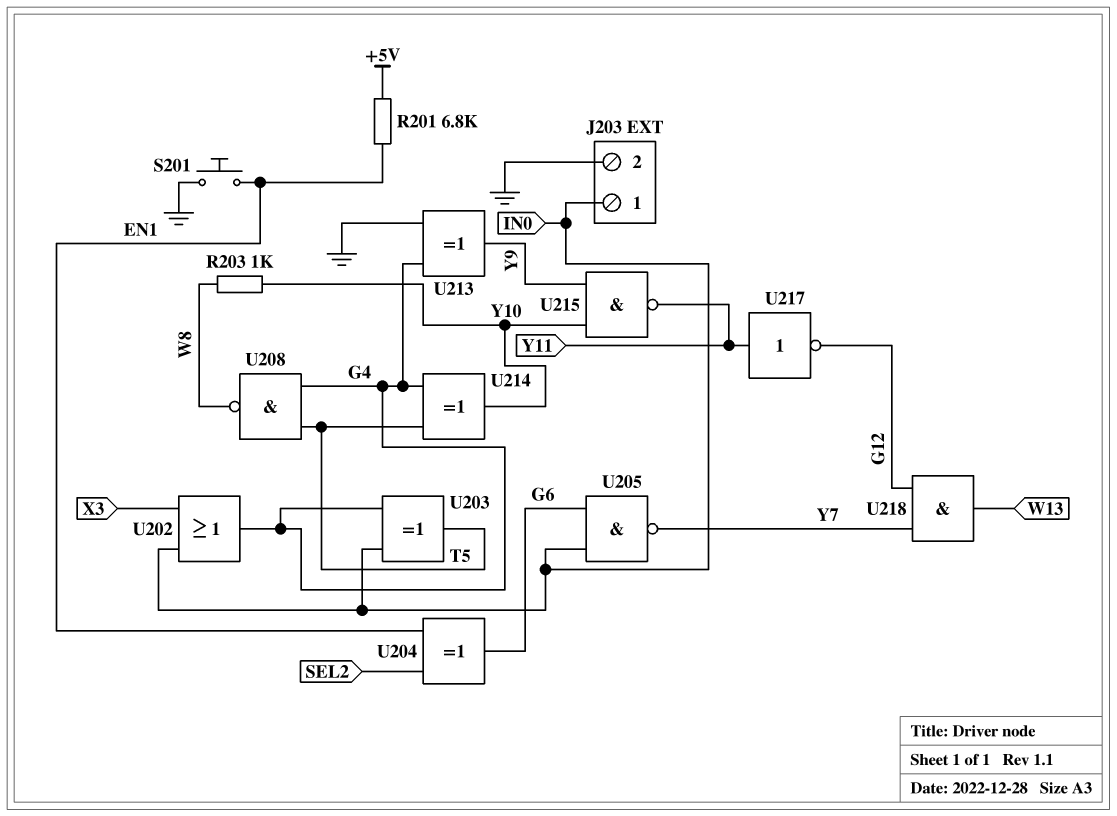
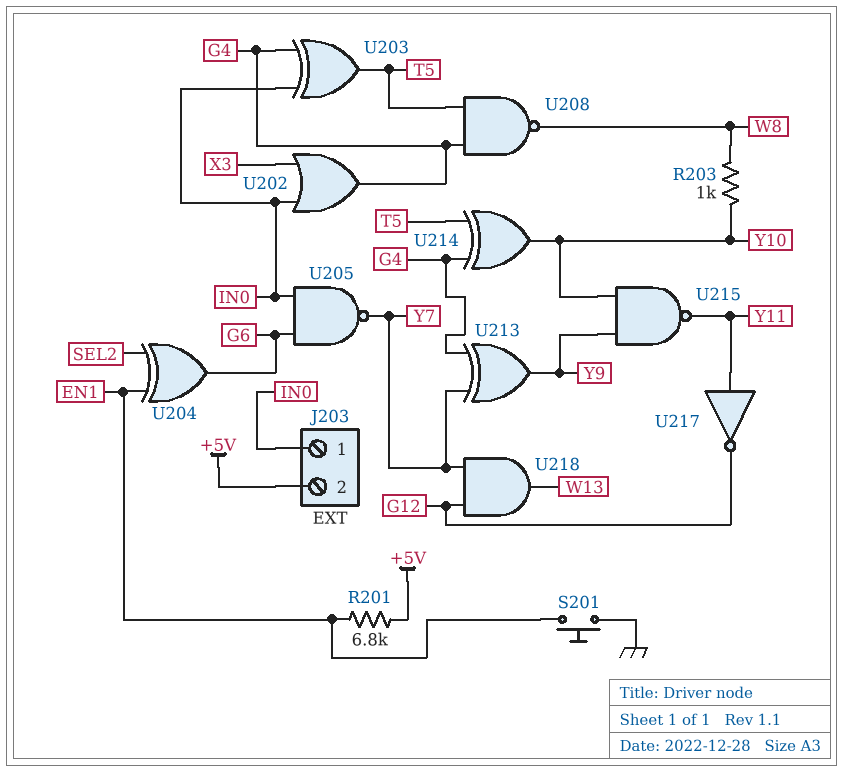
J203 pin 2: GND -> +5V
U213: XOR (in G4, in GND, out Y9) -> XOR (in G4, in Y7, out Y9)

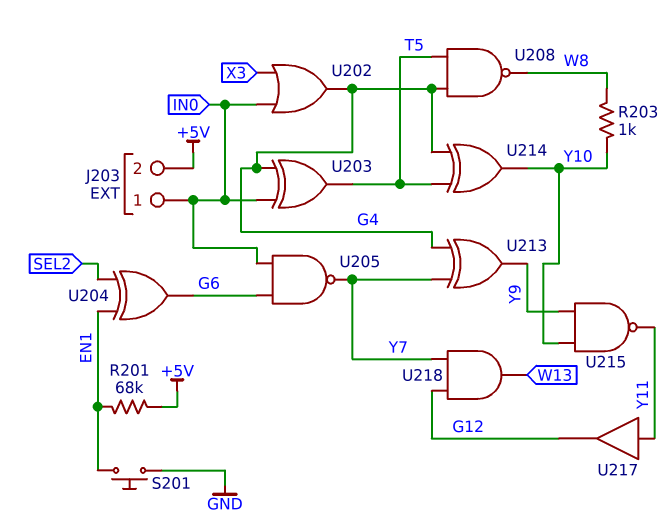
R201: 6.8k (+5V, EN1) -> 68k (+5V, EN1)
U217: NOT (in Y11, out G12) -> buffer (in Y11, out G12)

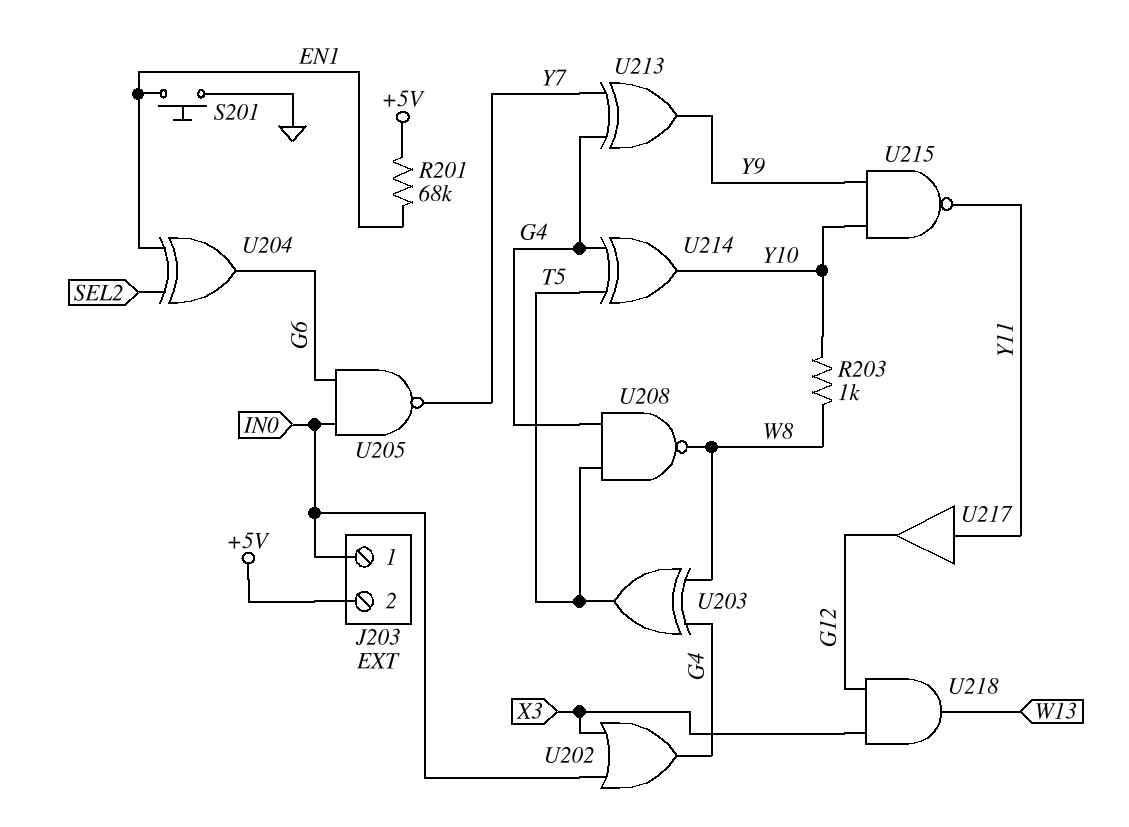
U203: XOR (in G4, in IN0, out T5) -> XOR (in G4, in W8, out T5)
U218: AND (in G12, in Y7, out W13) -> AND (in G12, in X3, out W13)

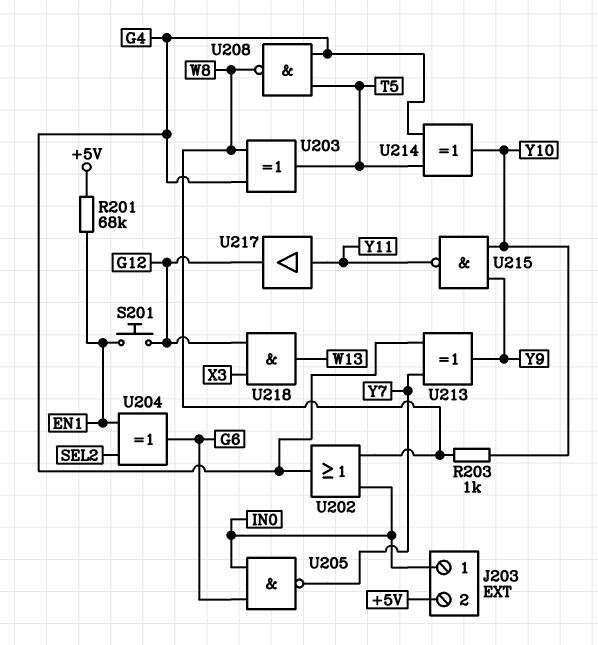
S201: button (EN1, GND) -> button (EN1, G12)
U202: OR (in IN0, in X3, out G4) -> OR (in IN0, in W8, out G4)

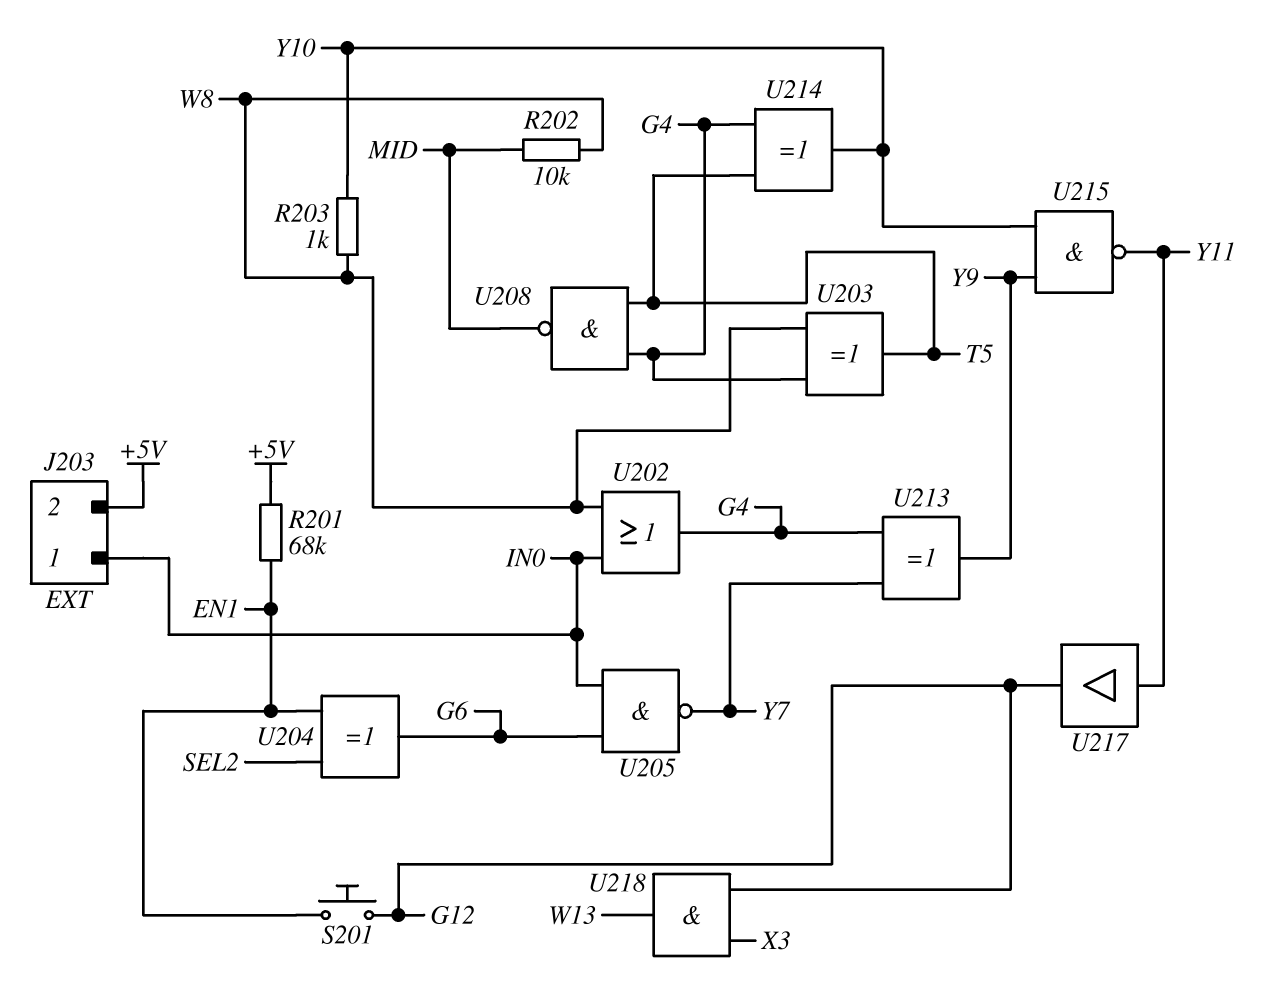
R202: none -> 10k (MID, W8)
U208: NAND (in G4, in T5, out W8) -> NAND (in G4, in T5, out MID)

